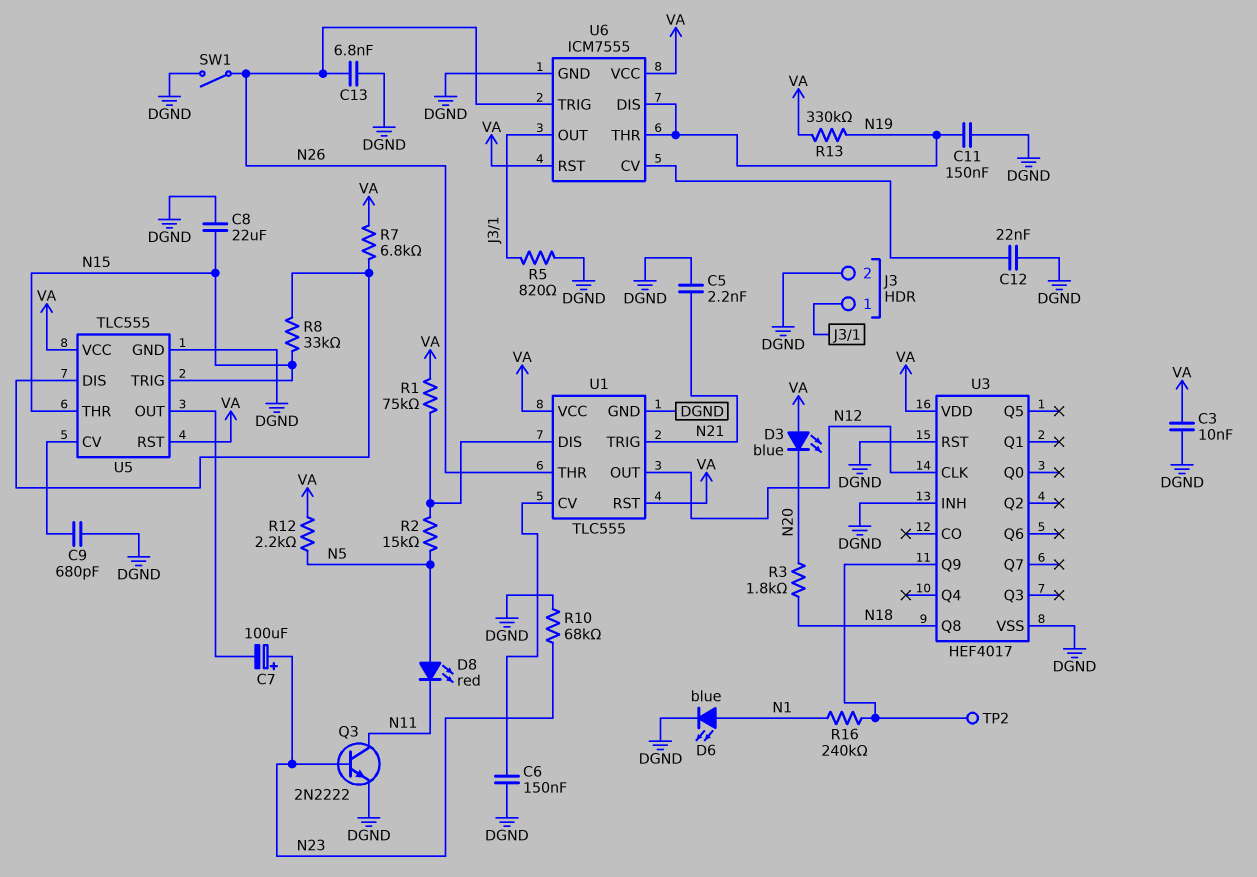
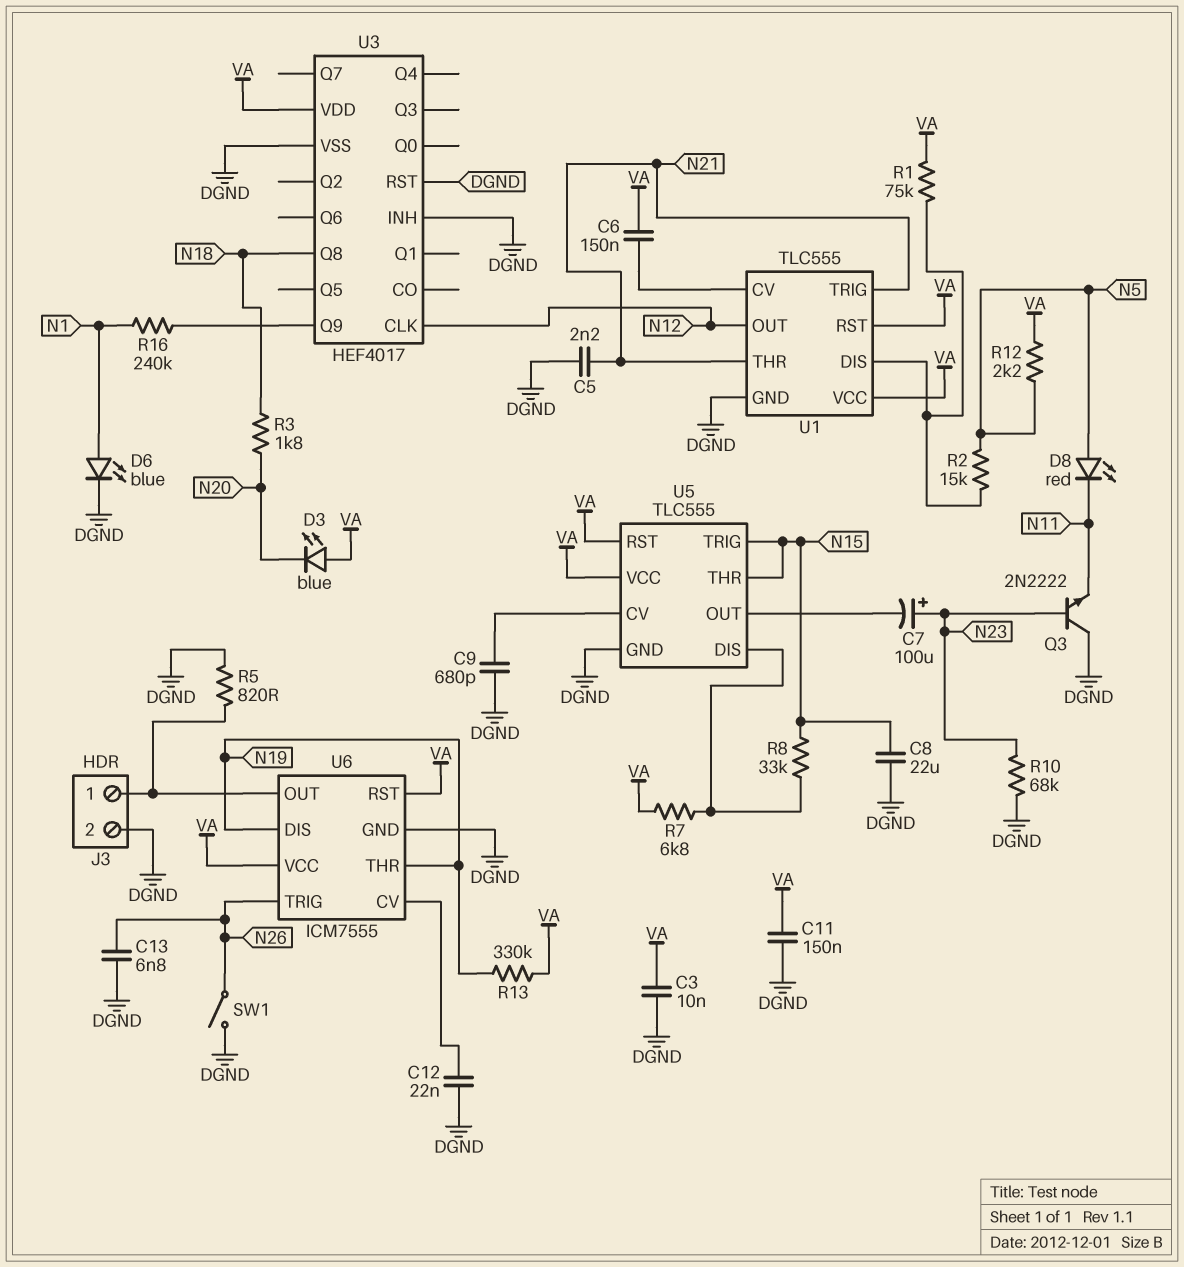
C6: 150nF (DGND, U1/CV) -> 150nF (U1/CV, VA)
C11: 150nF (DGND, N19) -> 150nF (DGND, VA)
Q3: NPN 2N2222 (B N23, C N11, E DGND) -> NPN 2N2222 (B N23, C DGND, E N11)
TP2: test point (U3/Q9) -> none
U1 pin THR: N26 -> N21

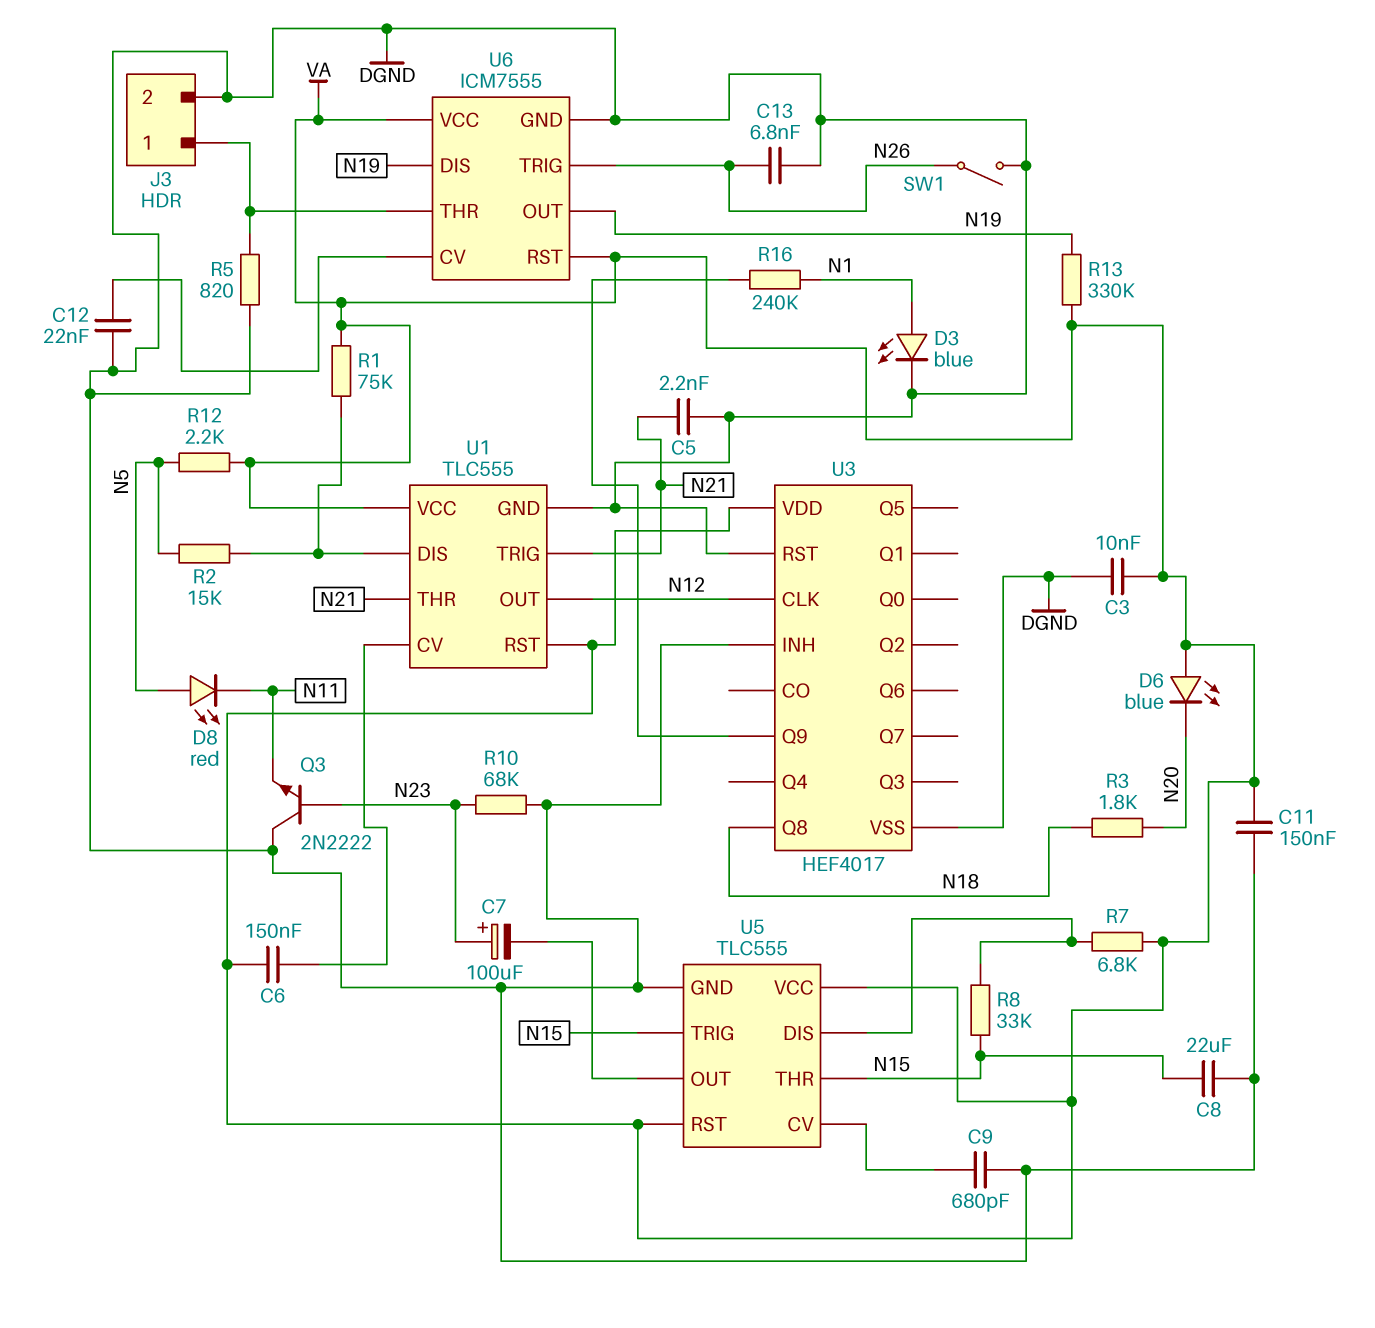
D3: LED blue (A VA, K N20) -> LED blue (A N1, K DGND)
D6: LED blue (A N1, K DGND) -> LED blue (A VA, K N20)
U6 pin OUT: J3/1 -> N19
U6 pin THR: N19 -> J3/1

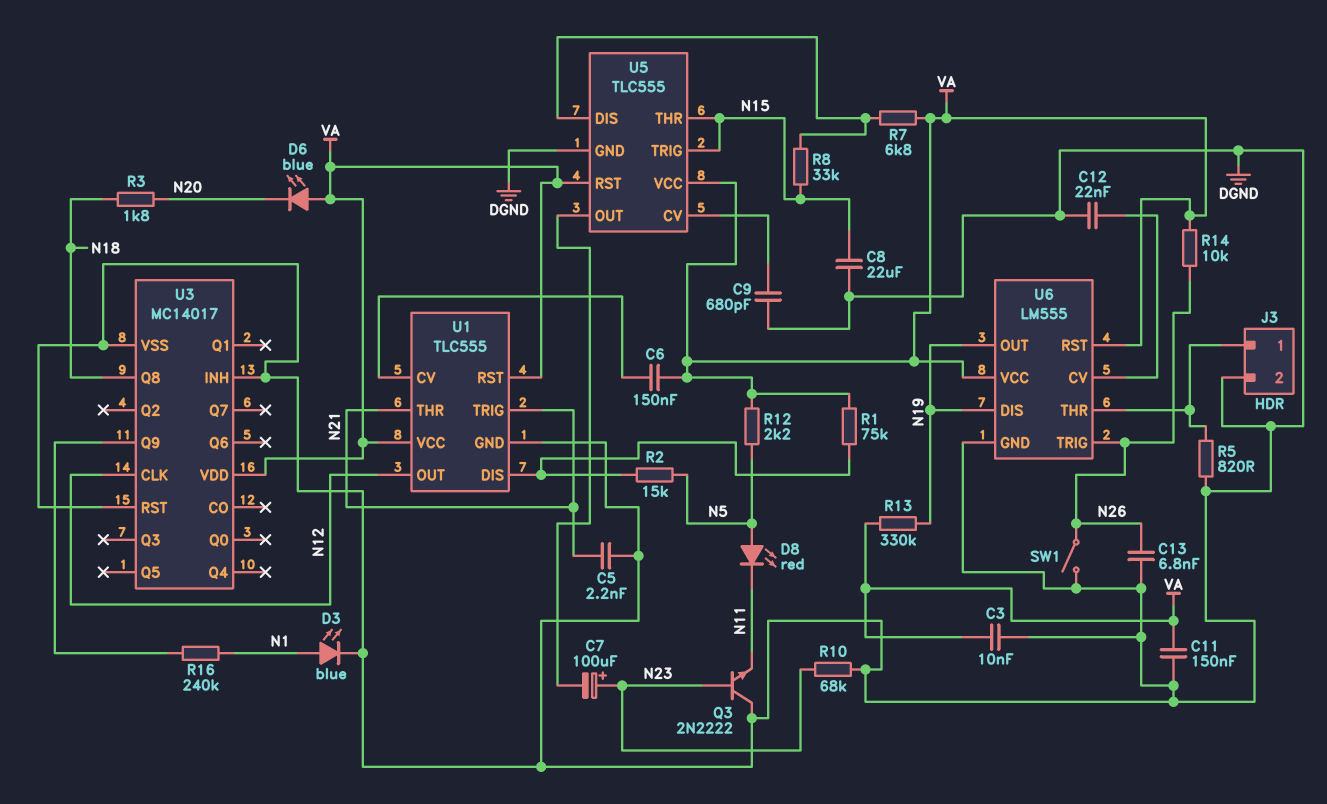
R14: none -> 10k (N26, VA)
U3: HEF4017 -> MC14017
U6: ICM7555 -> LM555

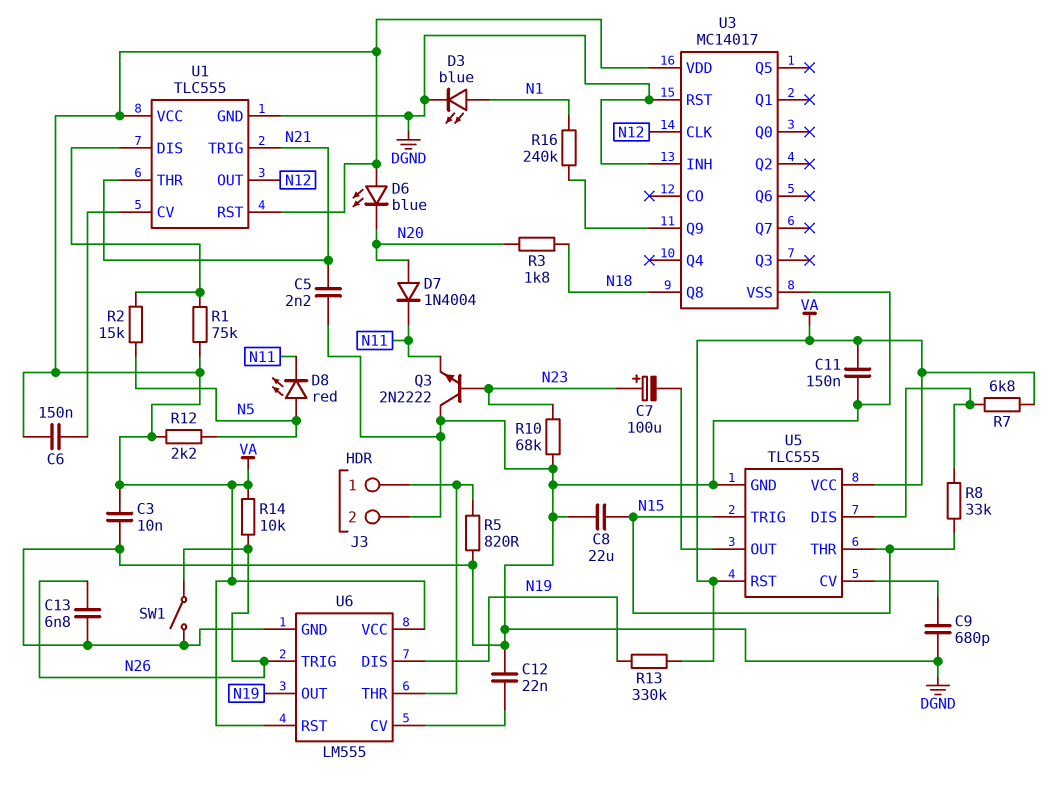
D7: none -> diode 1N4004 (A N20, K N11)

